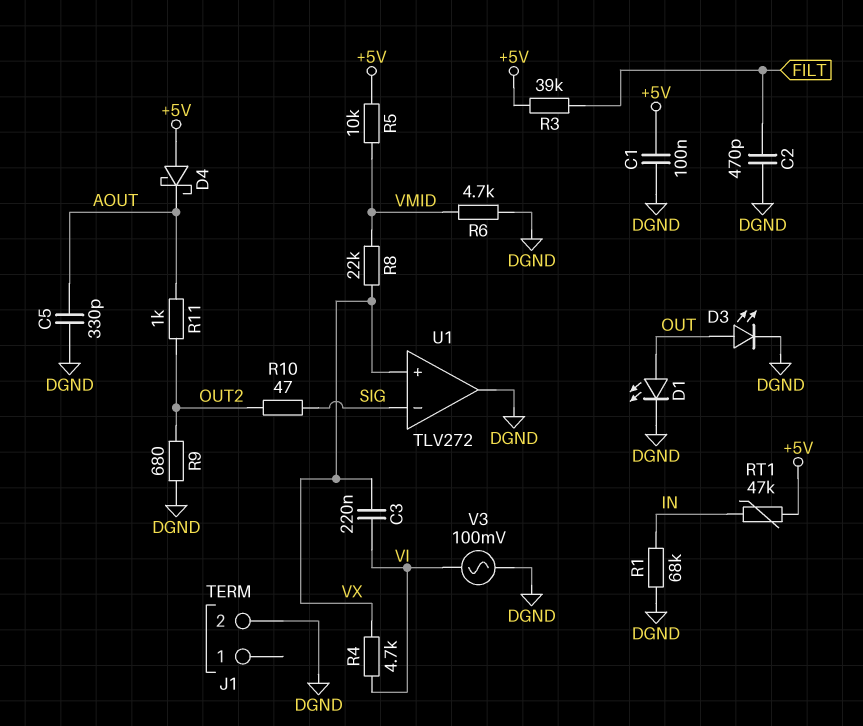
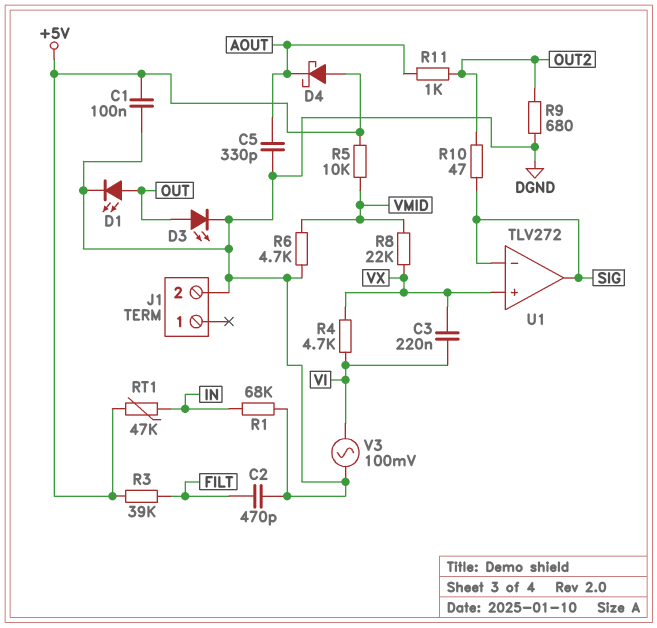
U1 pin out: DGND -> SIG

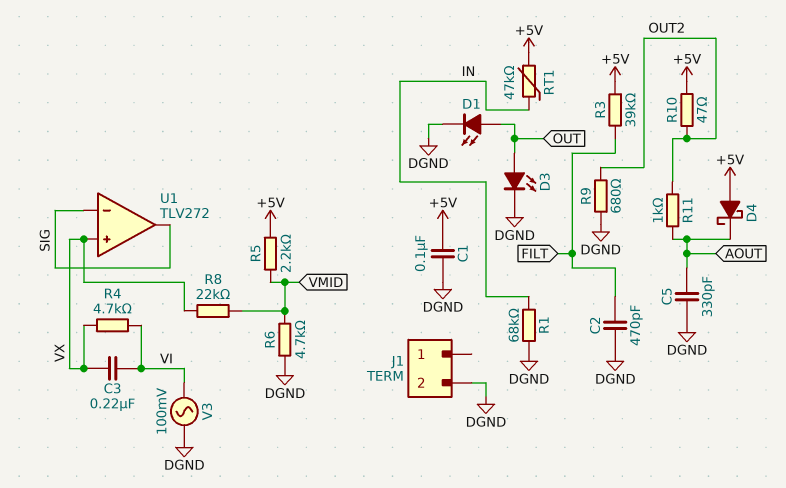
R5: 10k (+5V, VMID) -> 2.2k (+5V, VMID)
R10: 47 (OUT2, SIG) -> 47 (+5V, OUT2)

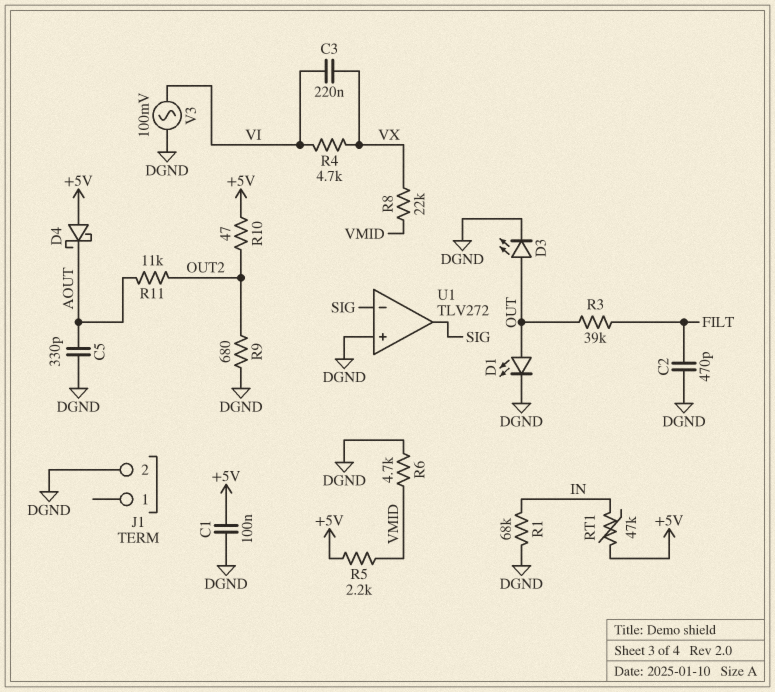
R3: 39k (+5V, FILT) -> 39k (FILT, OUT)
R11: 1k (AOUT, OUT2) -> 11k (AOUT, OUT2)
U1 pin in+: VX -> DGND

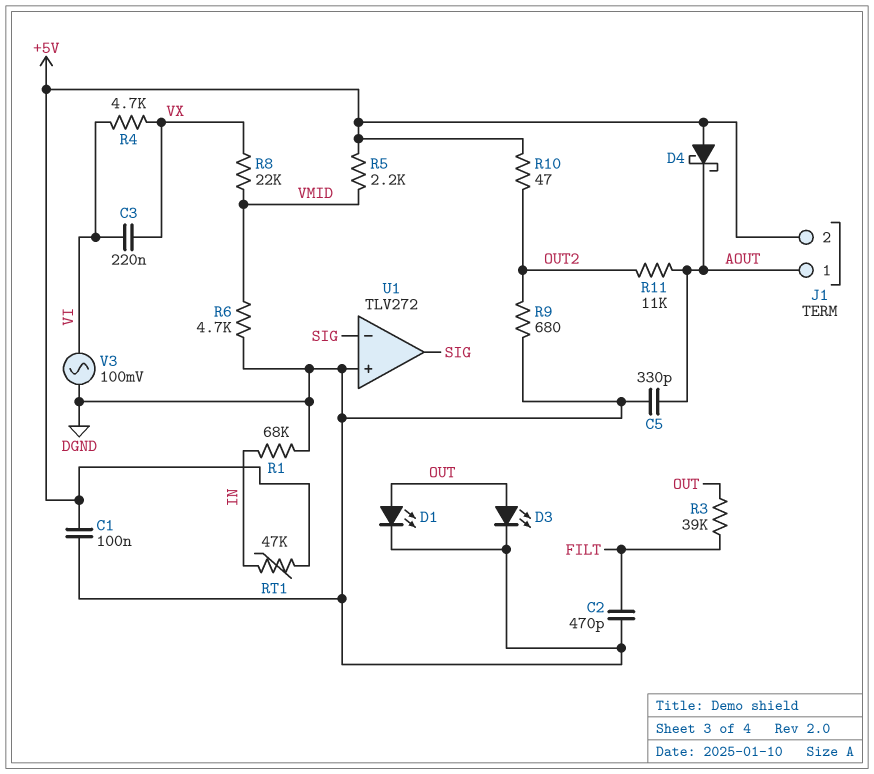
J1 pin 1: none -> AOUT
J1 pin 2: DGND -> +5V

